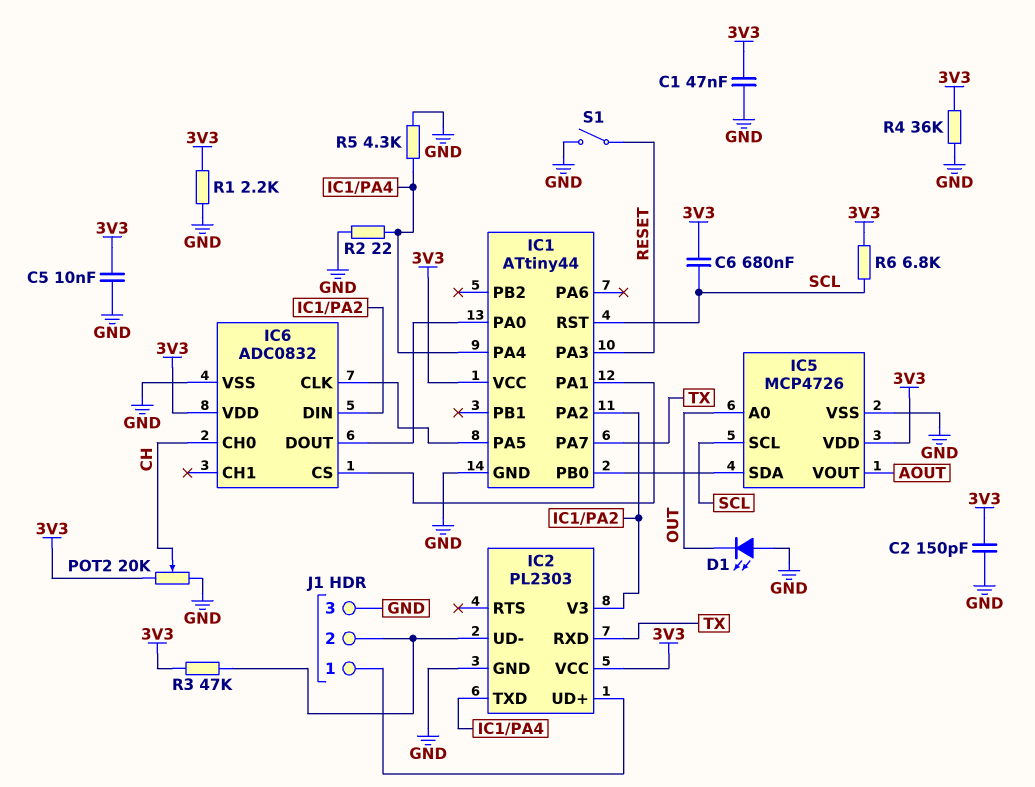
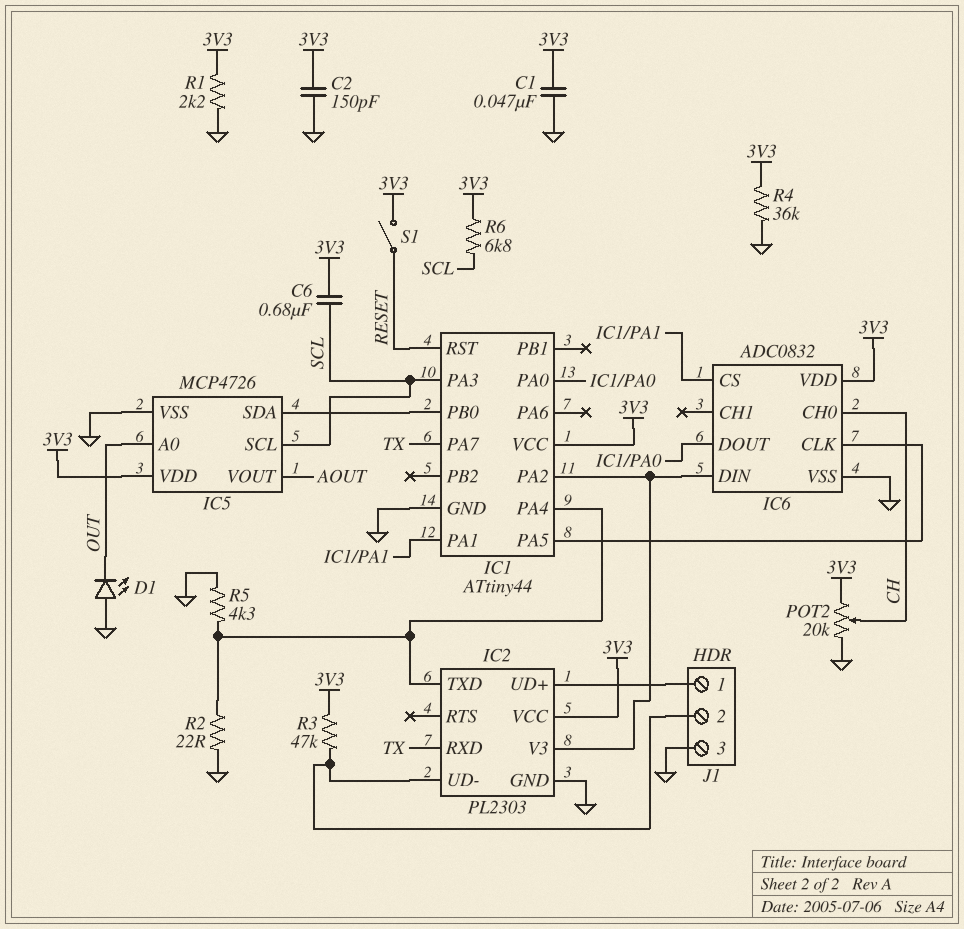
C5: 10nF (3V3, GND) -> none
IC1 pin PA3: RESET -> SCL
IC1 pin RST: SCL -> RESET
S1: switch (GND, RESET) -> switch (3V3, RESET)

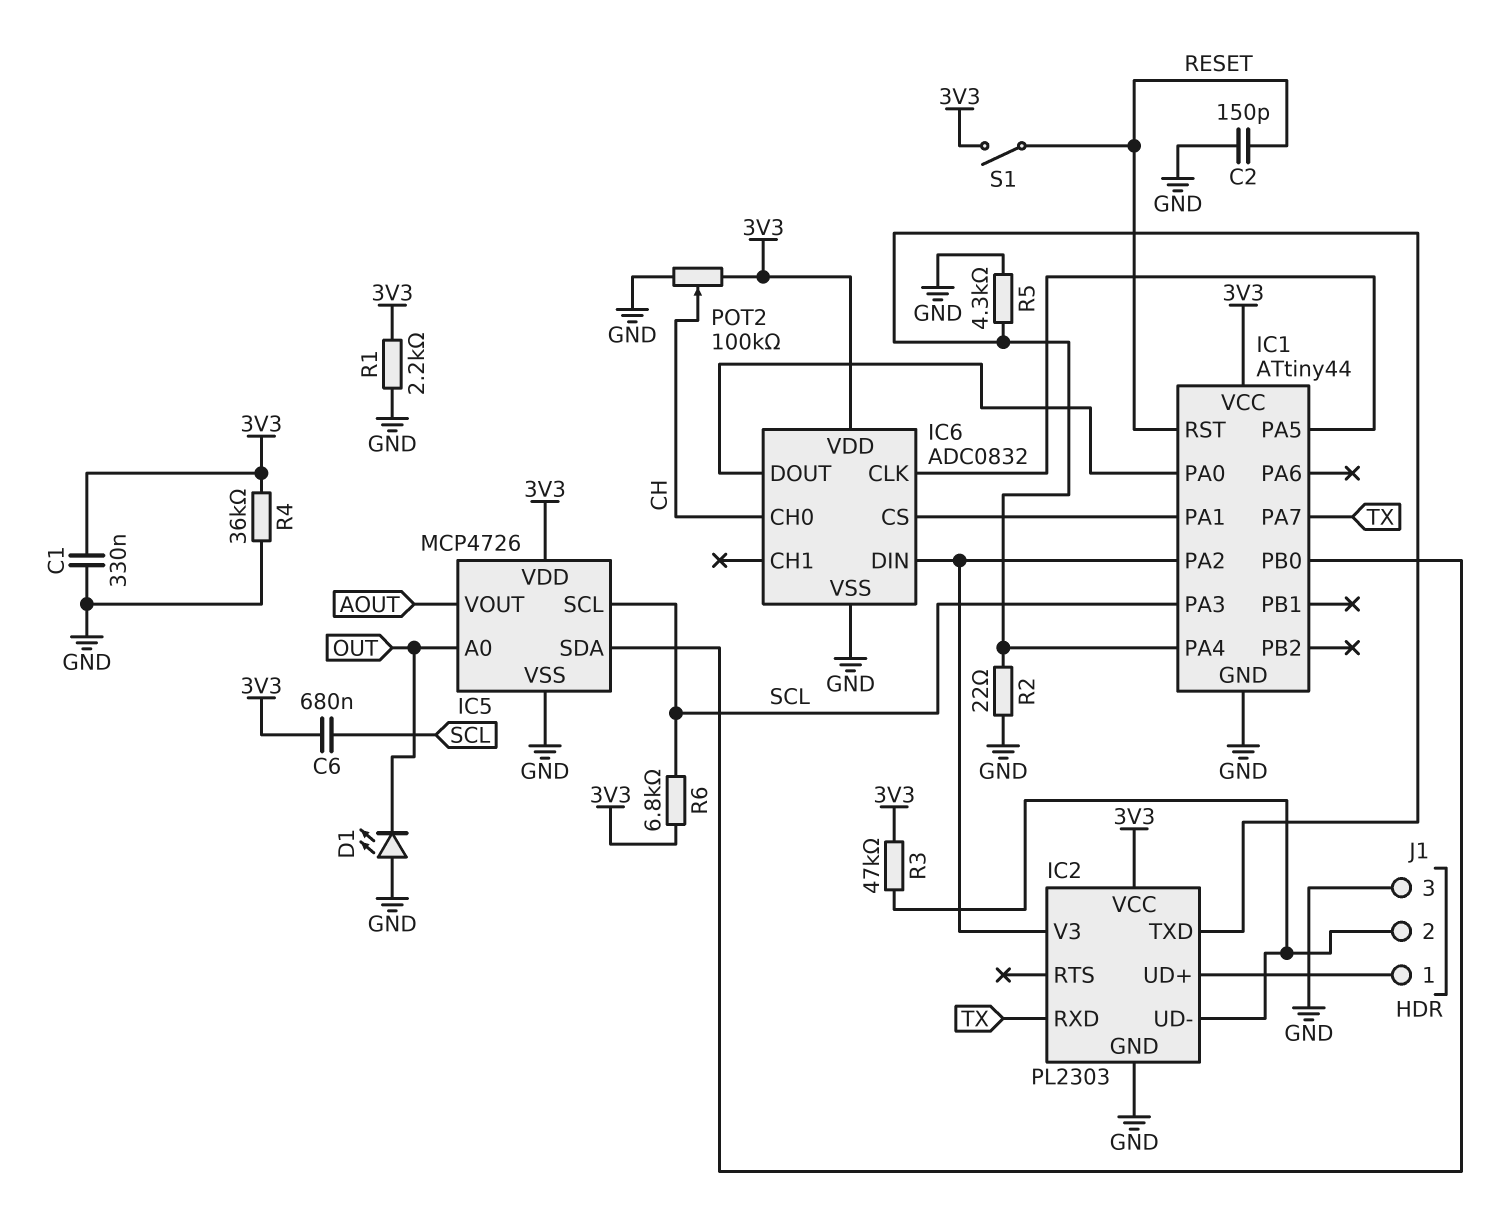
C1: 47nF (3V3, GND) -> 330nF (3V3, GND)
C2: 150pF (3V3, GND) -> 150pF (GND, RESET)
POT2: 20k (3V3, GND, wiper CH) -> 100k (3V3, GND, wiper CH)

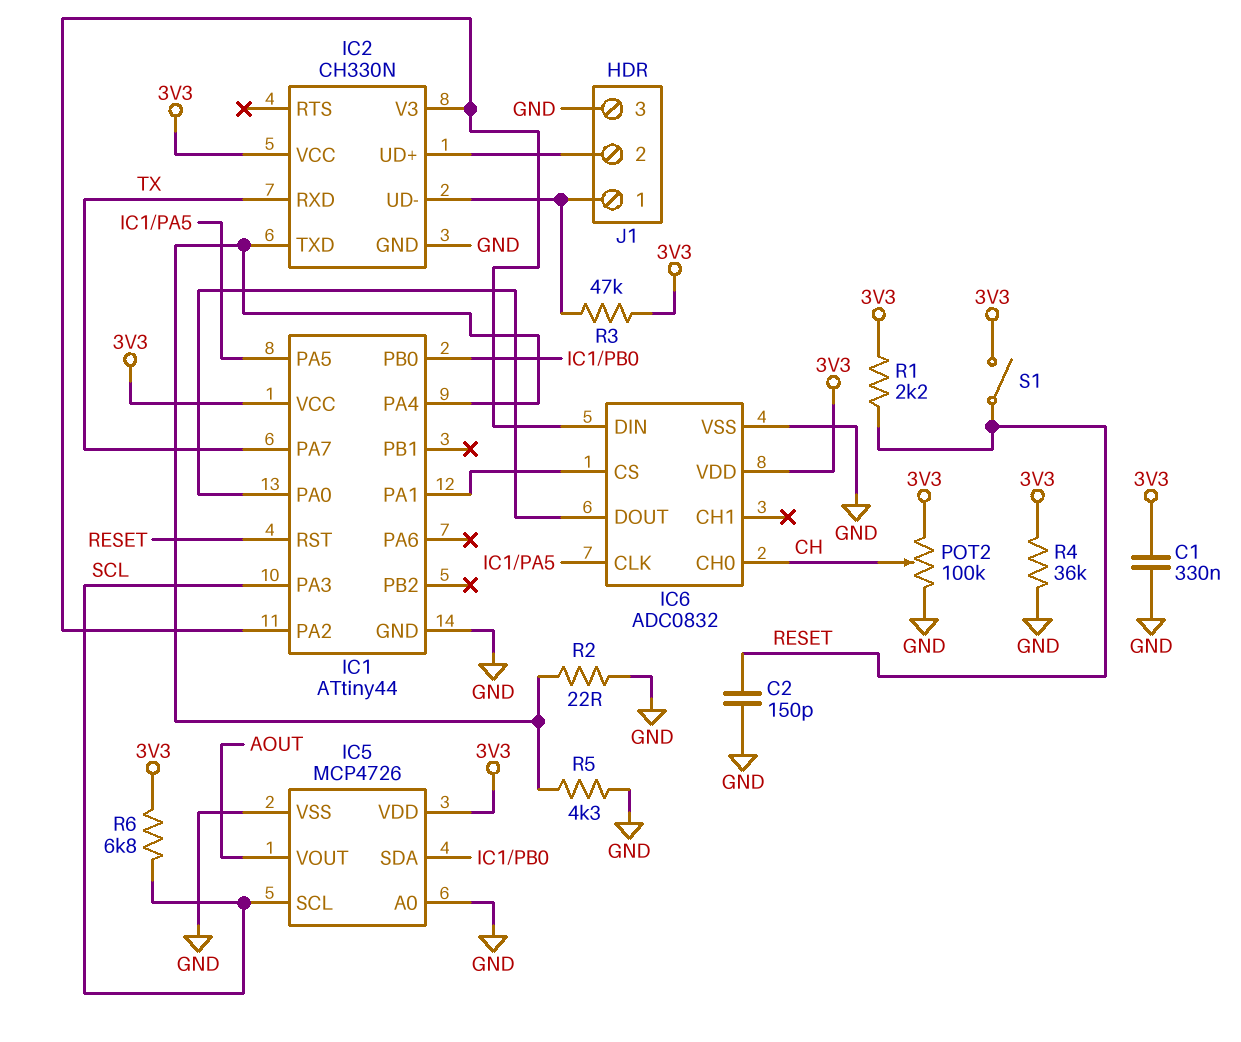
C6: 680nF (3V3, SCL) -> none
D1: LED (A GND, K OUT) -> none
IC2: PL2303 -> CH330N
IC5 pin A0: OUT -> GND
J1 pin 1: IC2/UD+ -> IC2/UD-
J1 pin 2: IC2/UD- -> IC2/UD+
R1: 2.2k (3V3, GND) -> 2.2k (3V3, RESET)

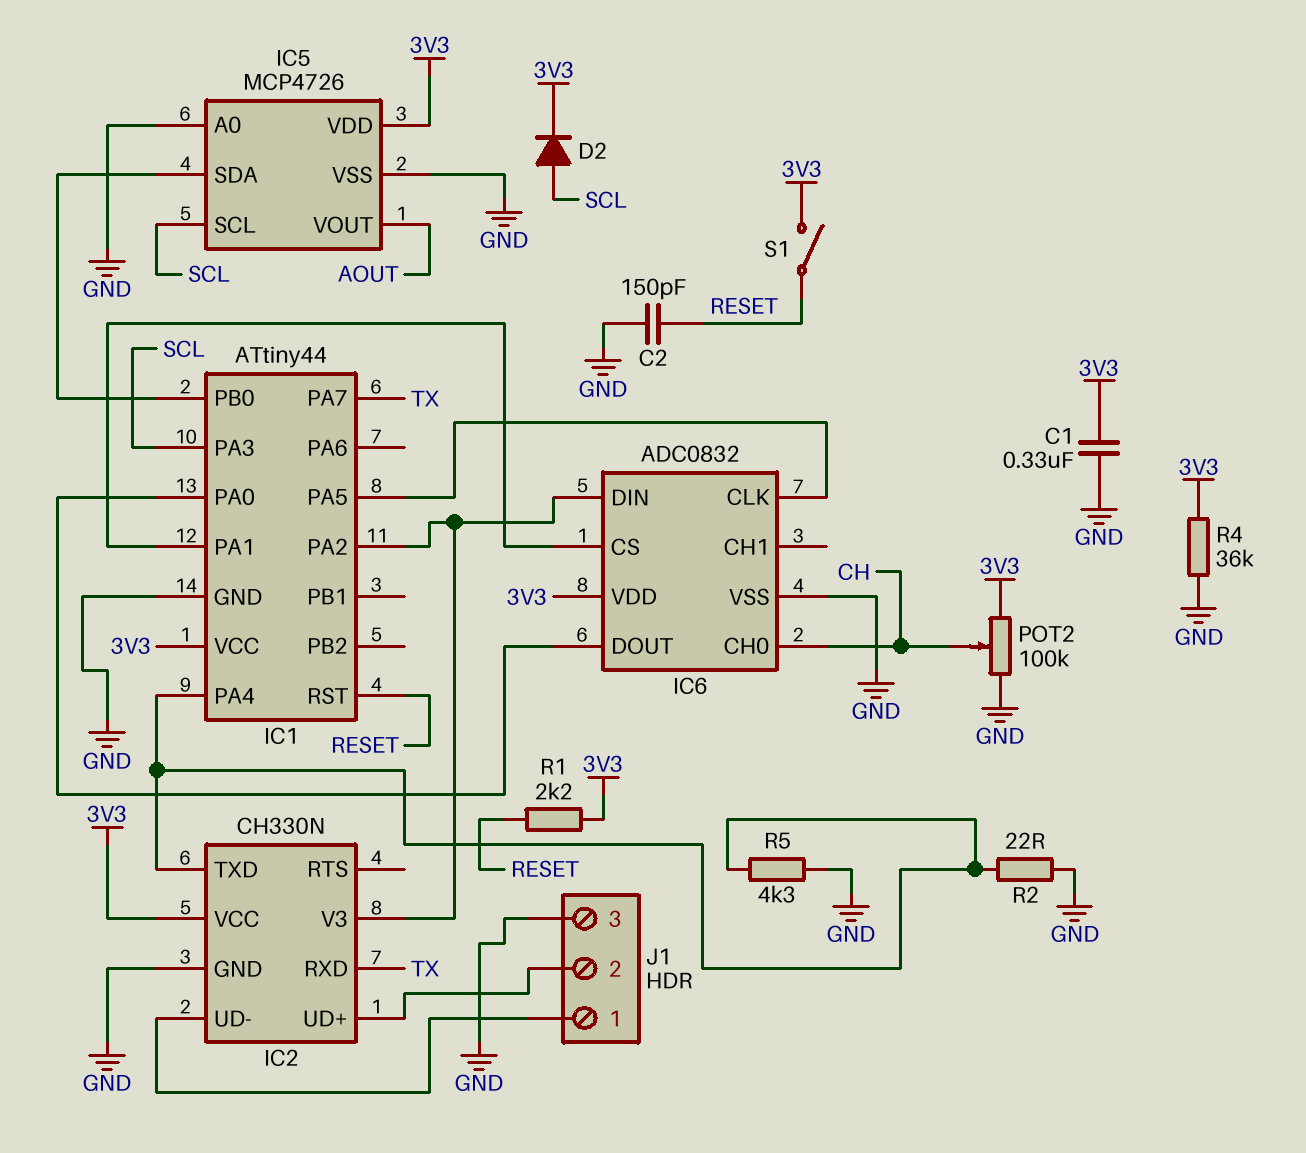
D2: none -> diode (A SCL, K 3V3)
R3: 47k (3V3, IC2/UD-) -> none
R6: 6.8k (3V3, SCL) -> none

